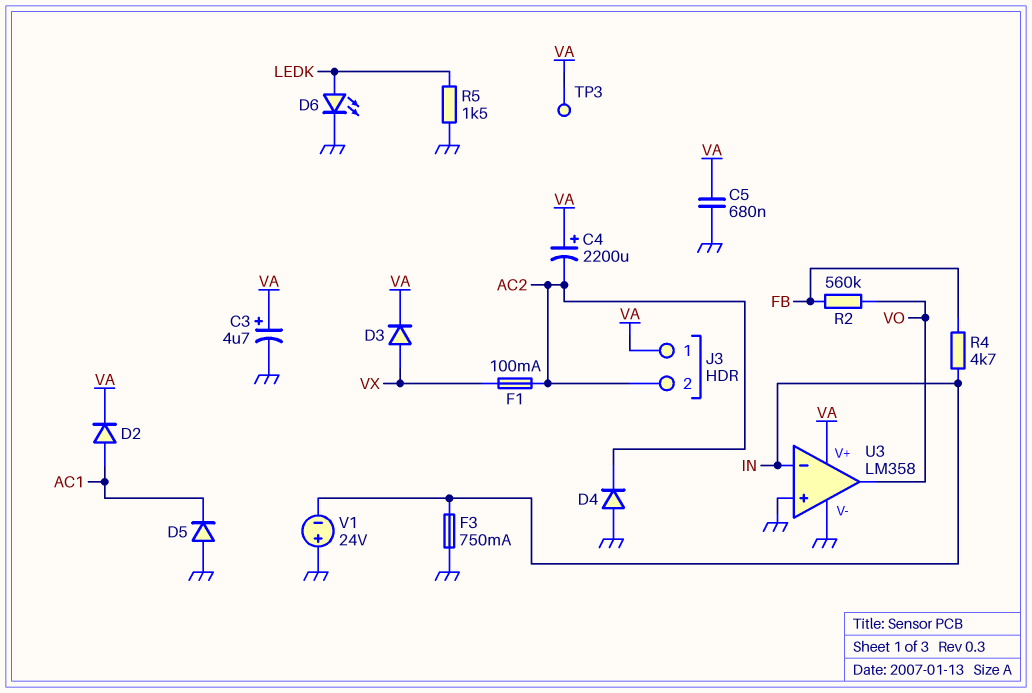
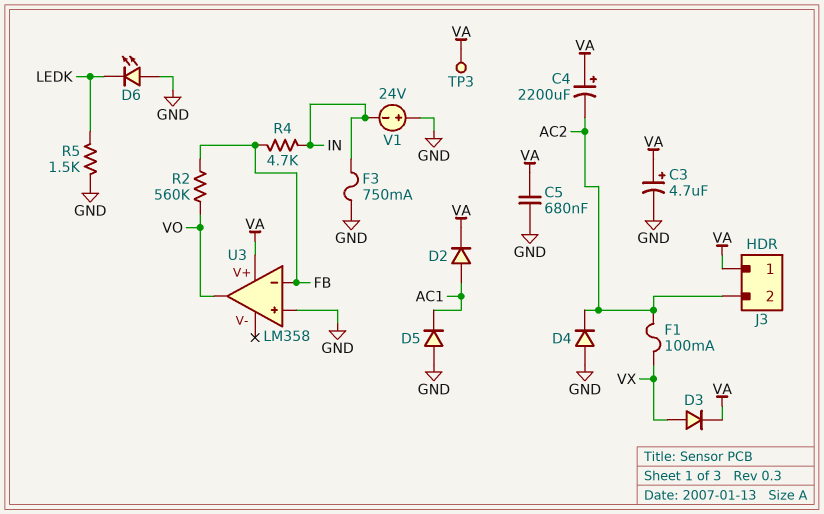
D6: LED (A LEDK, K GND) -> LED (A GND, K LEDK)
U3 pin V-: GND -> none
U3 pin in-: IN -> FB

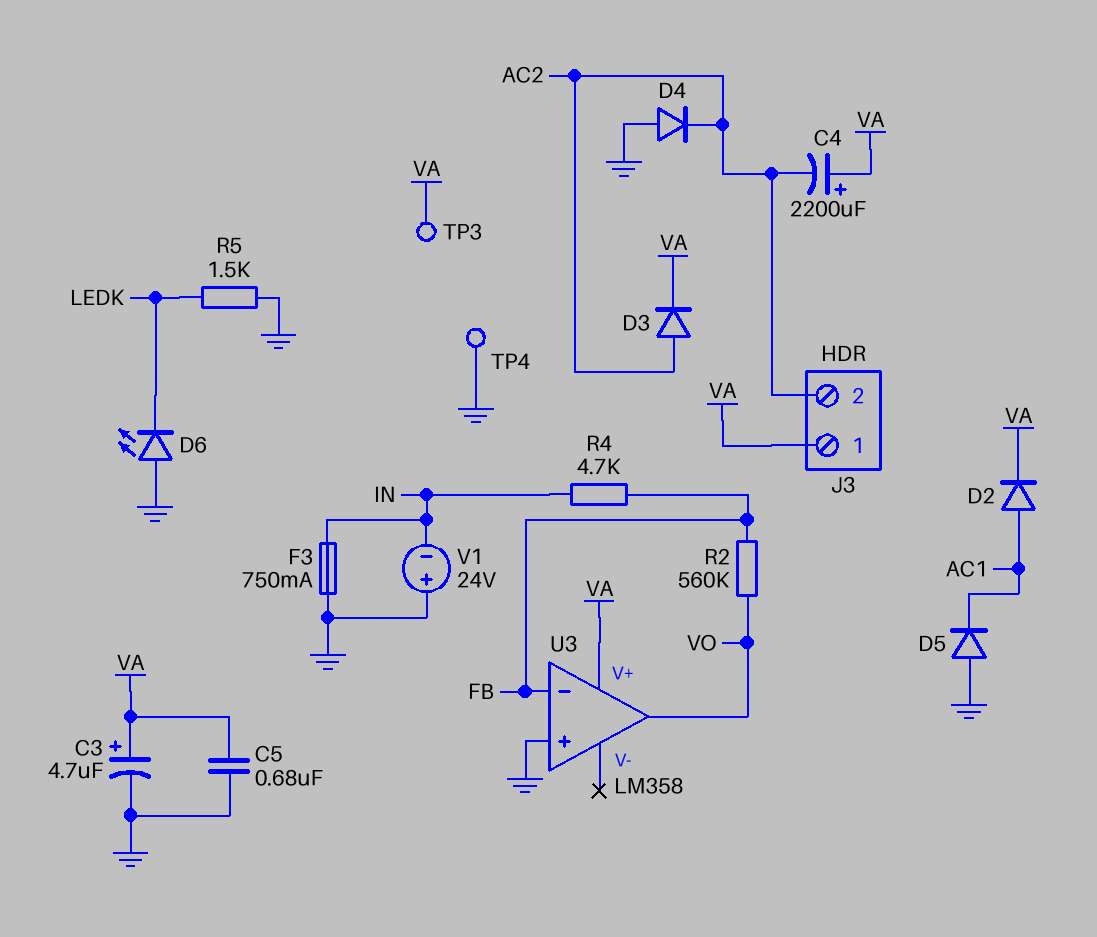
D3: diode (A VX, K VA) -> diode (A AC2, K VA)
F1: 100mA (AC2, VX) -> none
TP4: none -> test point (GND)

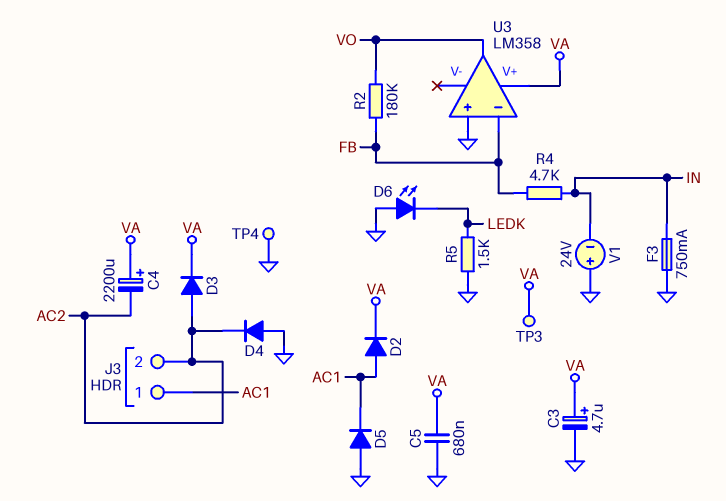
J3 pin 1: VA -> AC1
R2: 560k (FB, VO) -> 180k (FB, VO)

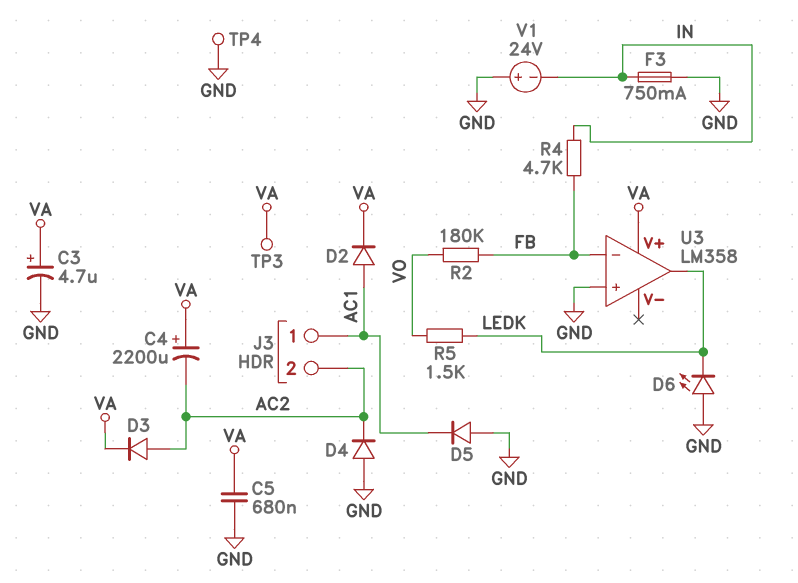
R5: 1.5k (GND, LEDK) -> 1.5k (LEDK, VO)
U3 pin out: VO -> LEDK

